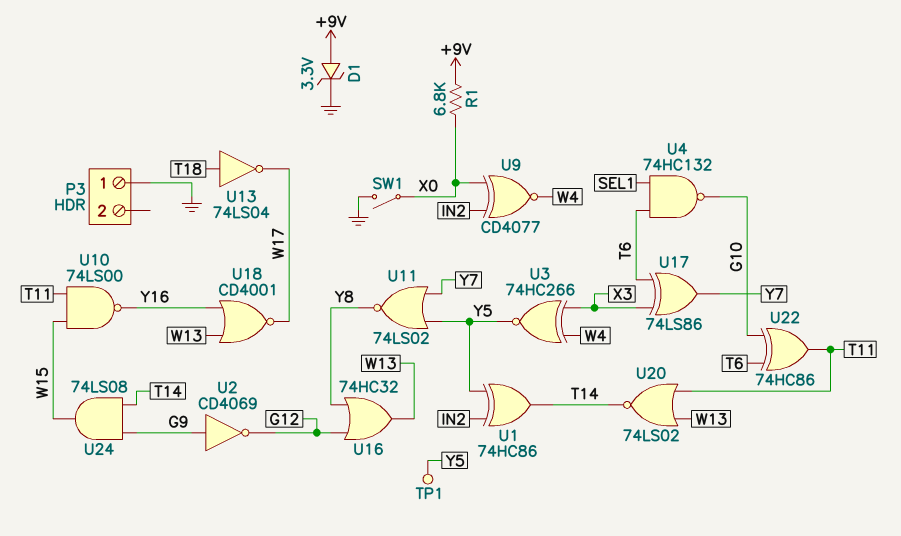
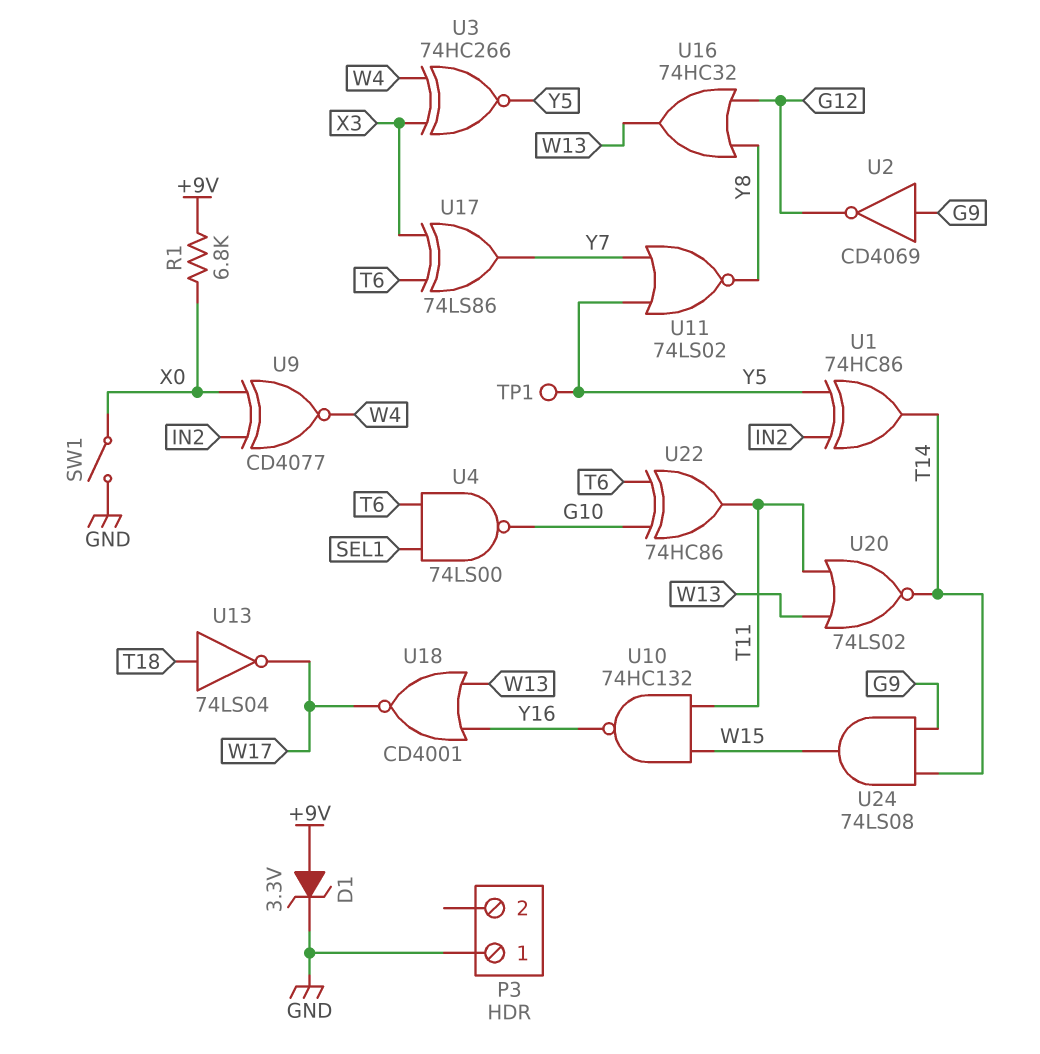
U4: NAND 74HC132 (in SEL1, in T6, out G10) -> NAND 74LS00 (in SEL1, in T6, out G10)
U10: NAND 74LS00 (in T11, in W15, out Y16) -> NAND 74HC132 (in T11, in W15, out Y16)

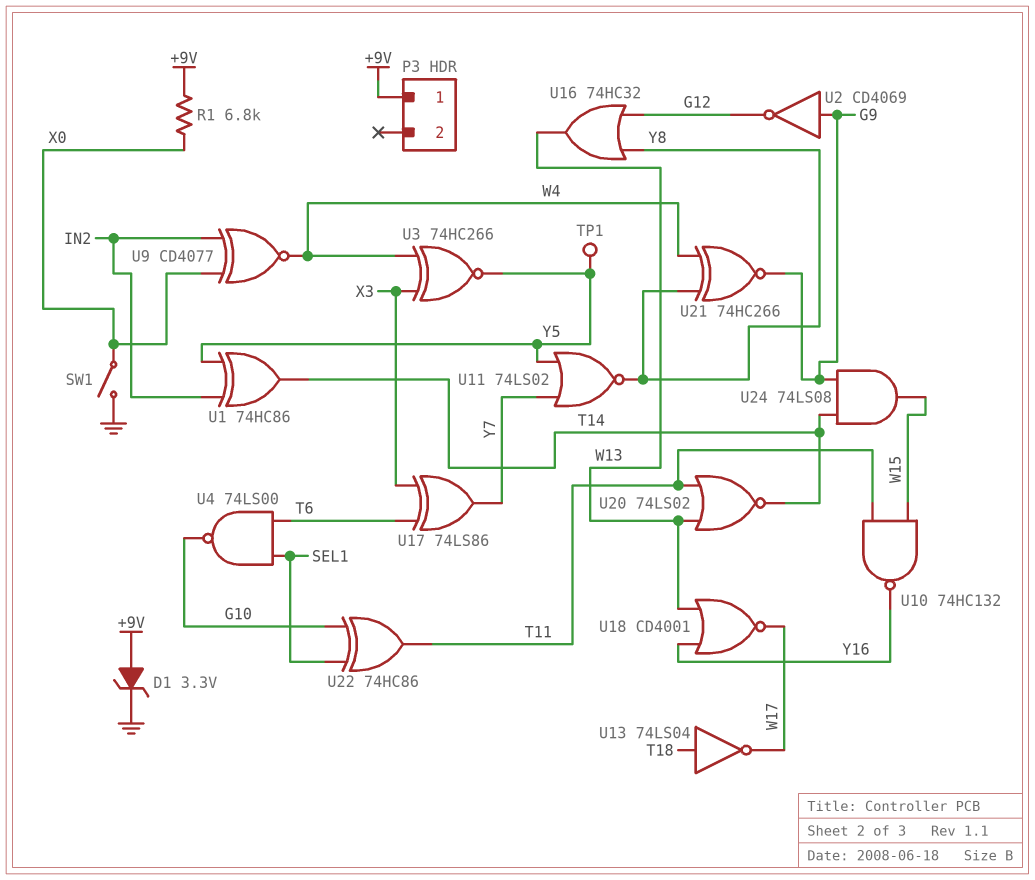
P3 pin 1: GND -> +9V
U21: none -> XNOR 74HC266 (in W4, in Y8, out G9)
U22: XOR 74HC86 (in G10, in T6, out T11) -> XOR 74HC86 (in G10, in SEL1, out T11)

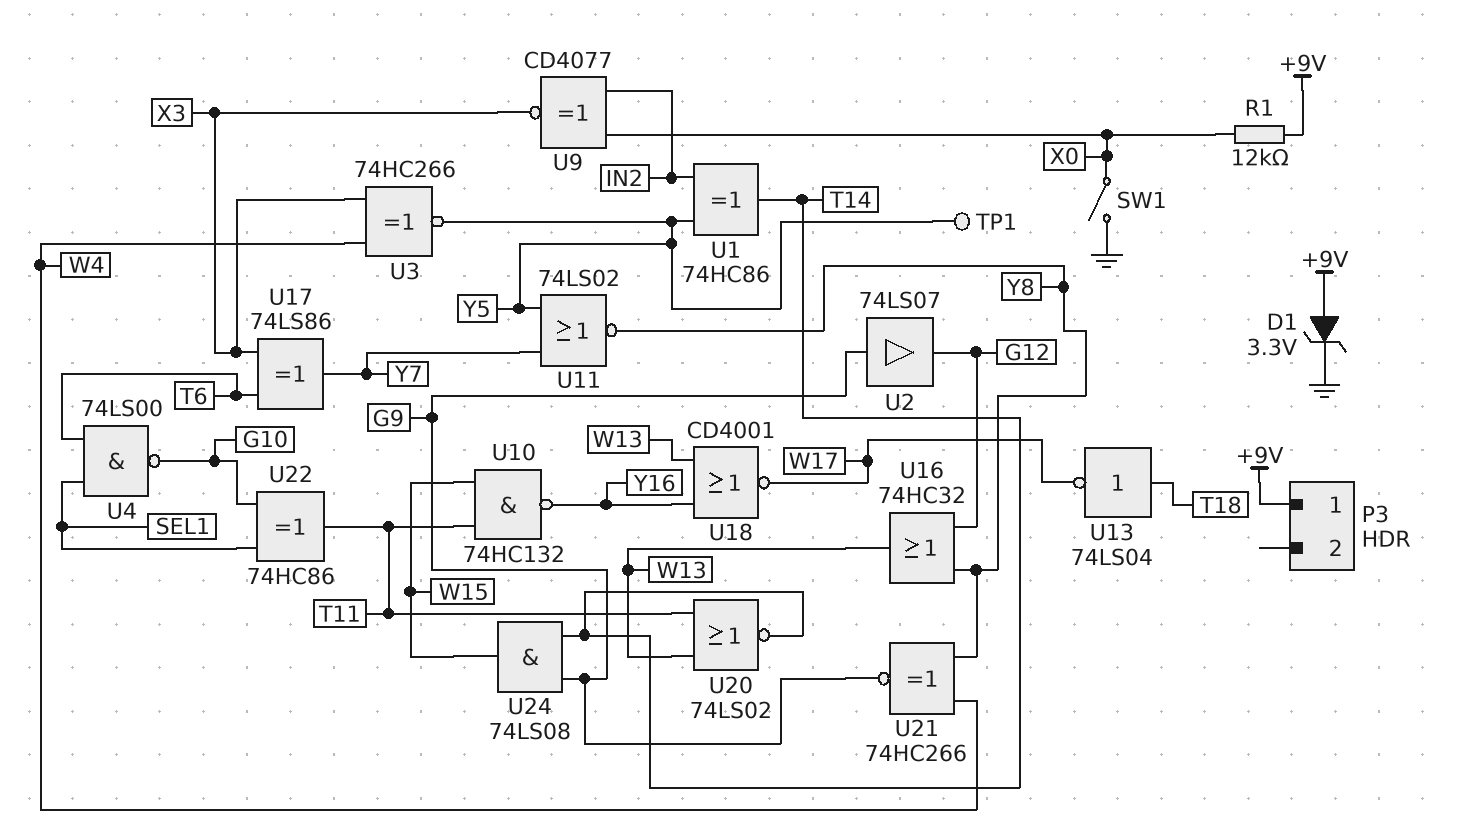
R1: 6.8k (+9V, X0) -> 12k (+9V, X0)
U2: NOT CD4069 (in G9, out G12) -> buffer 74LS07 (in G9, out G12)
U9: XNOR CD4077 (in IN2, in X0, out W4) -> XNOR CD4077 (in IN2, in X0, out X3)

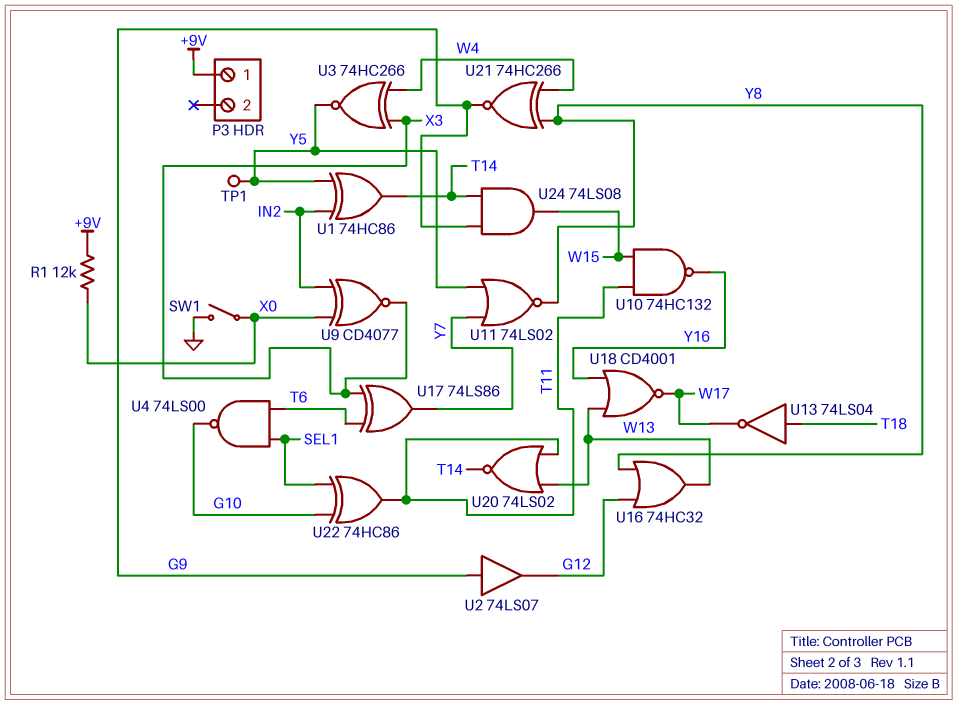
D1: zener 3.3V (A +9V, K GND) -> none

